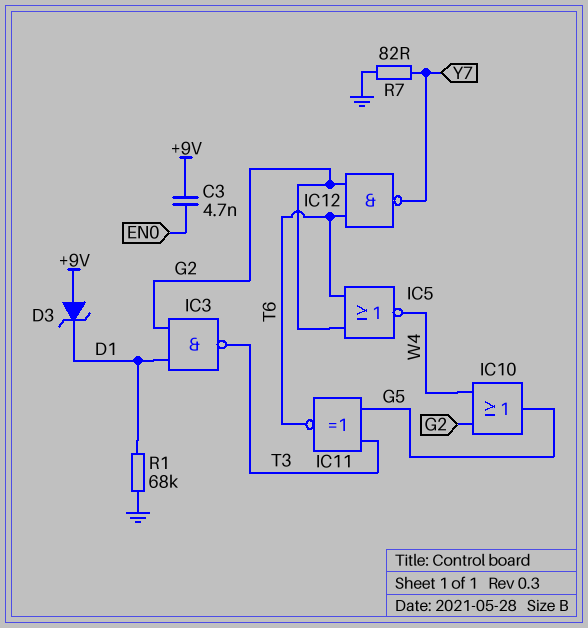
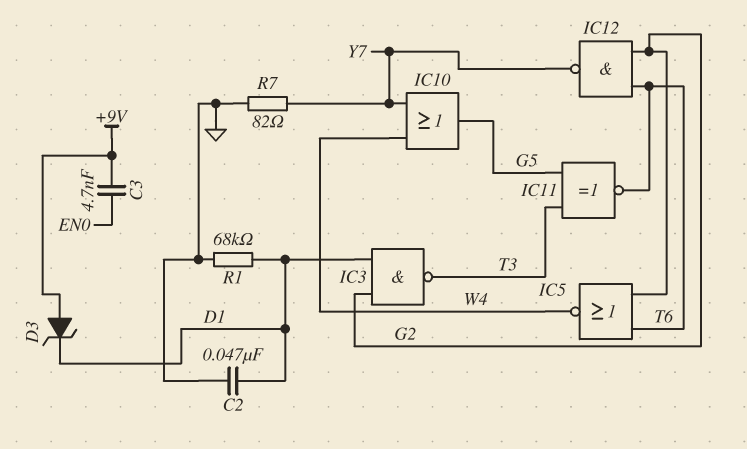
C2: none -> 47nF (D1, GND)
IC10: OR (in G2, in W4, out G5) -> OR (in W4, in Y7, out G5)

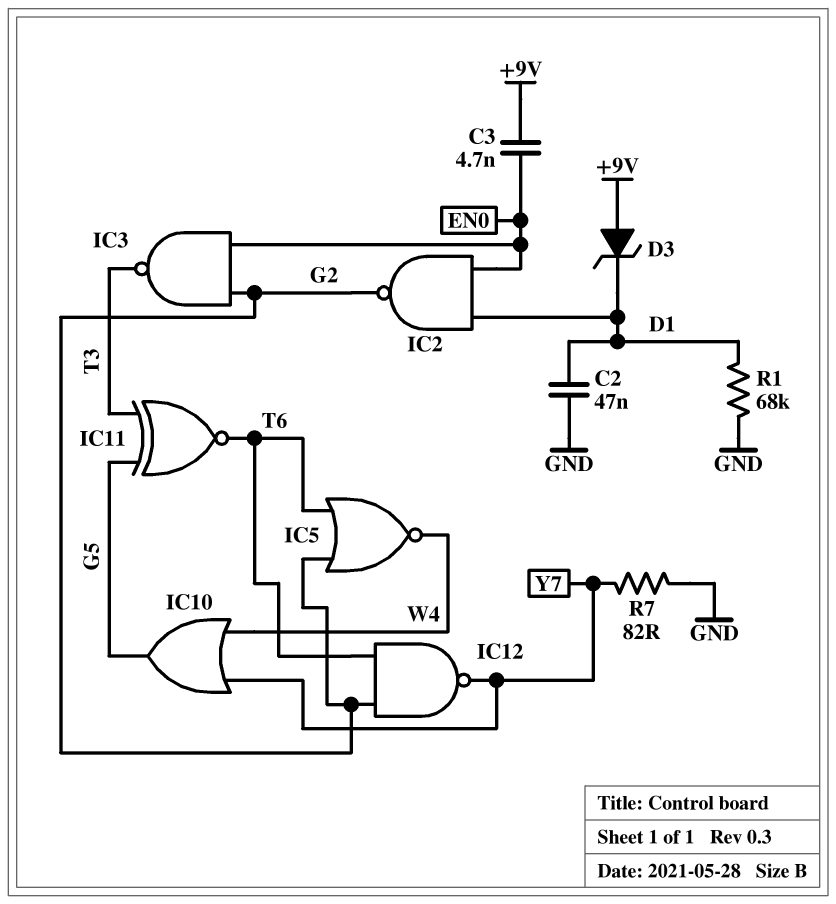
IC2: none -> NAND (in D1, in EN0, out G2)
IC3: NAND (in D1, in G2, out T3) -> NAND (in EN0, in G2, out T3)

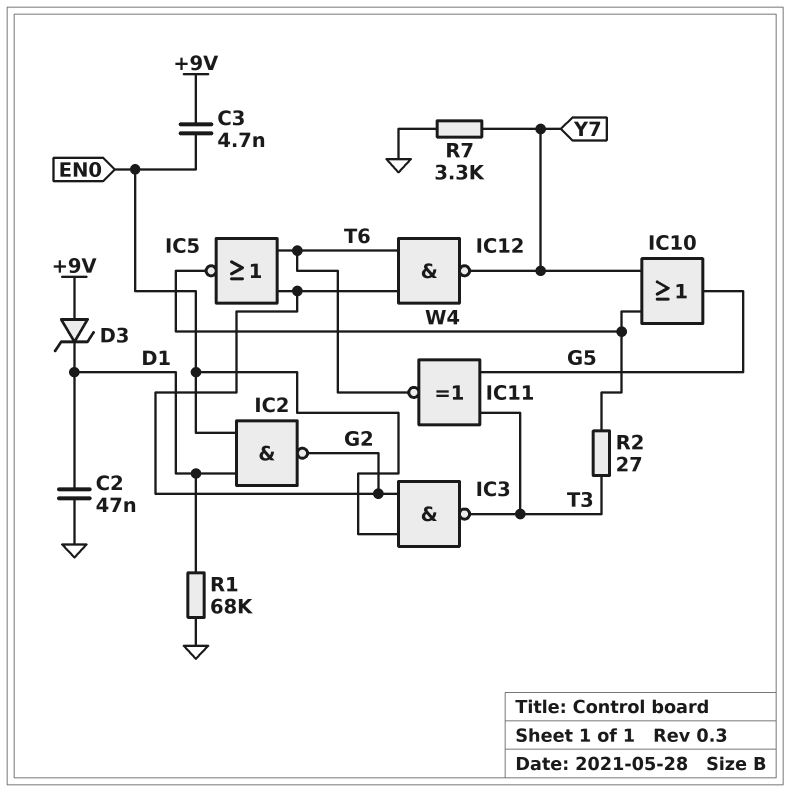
R2: none -> 27 (T3, W4)
R7: 82 (GND, Y7) -> 3.3k (GND, Y7)

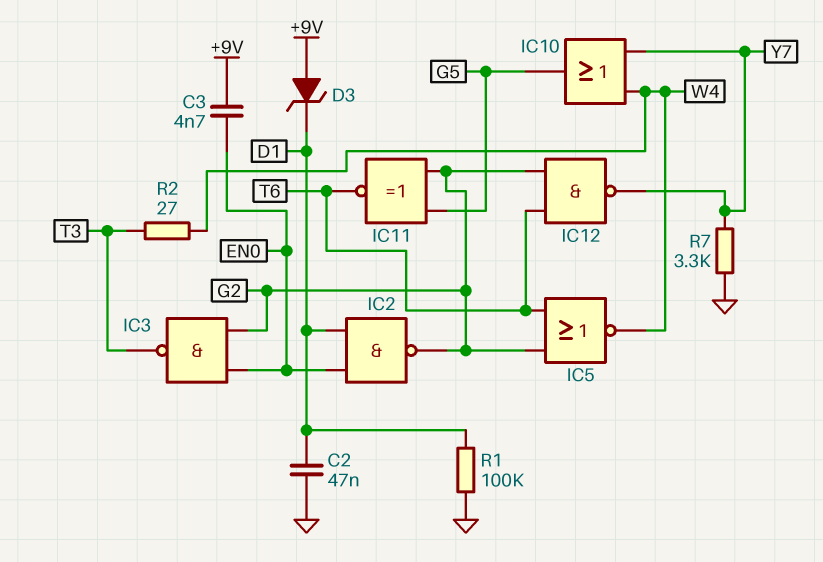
IC11: XNOR (in G5, in T3, out T6) -> XNOR (in G2, in G5, out T6)
R1: 68k (D1, GND) -> 100k (D1, GND)

